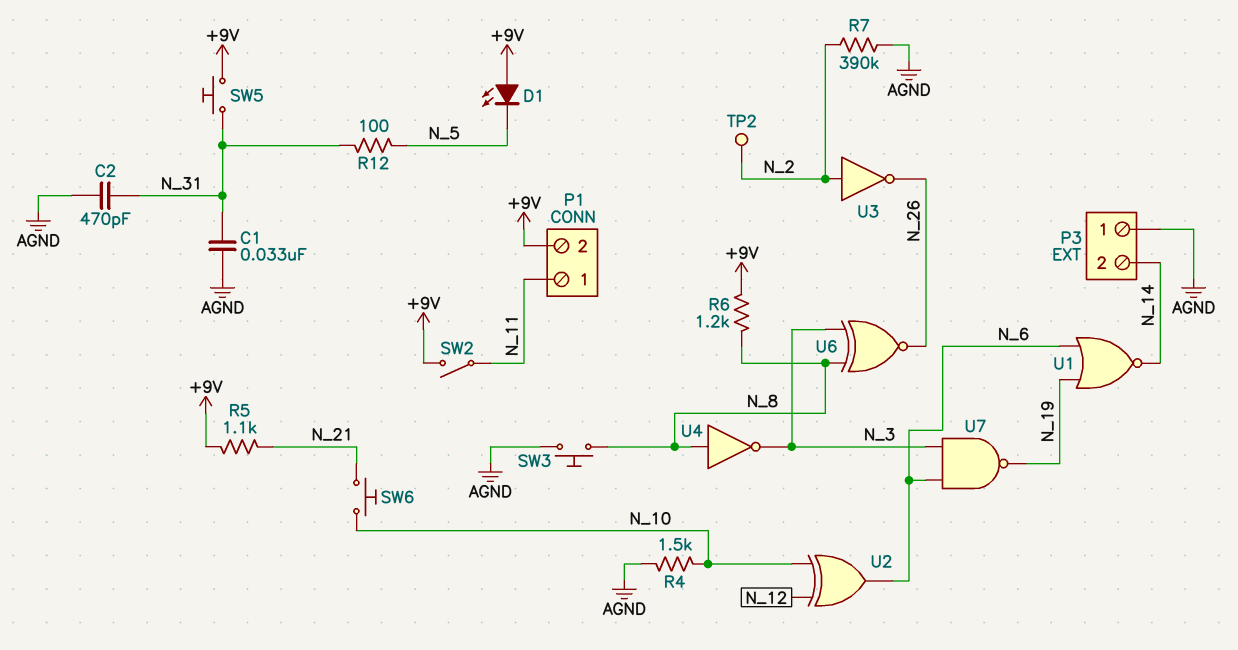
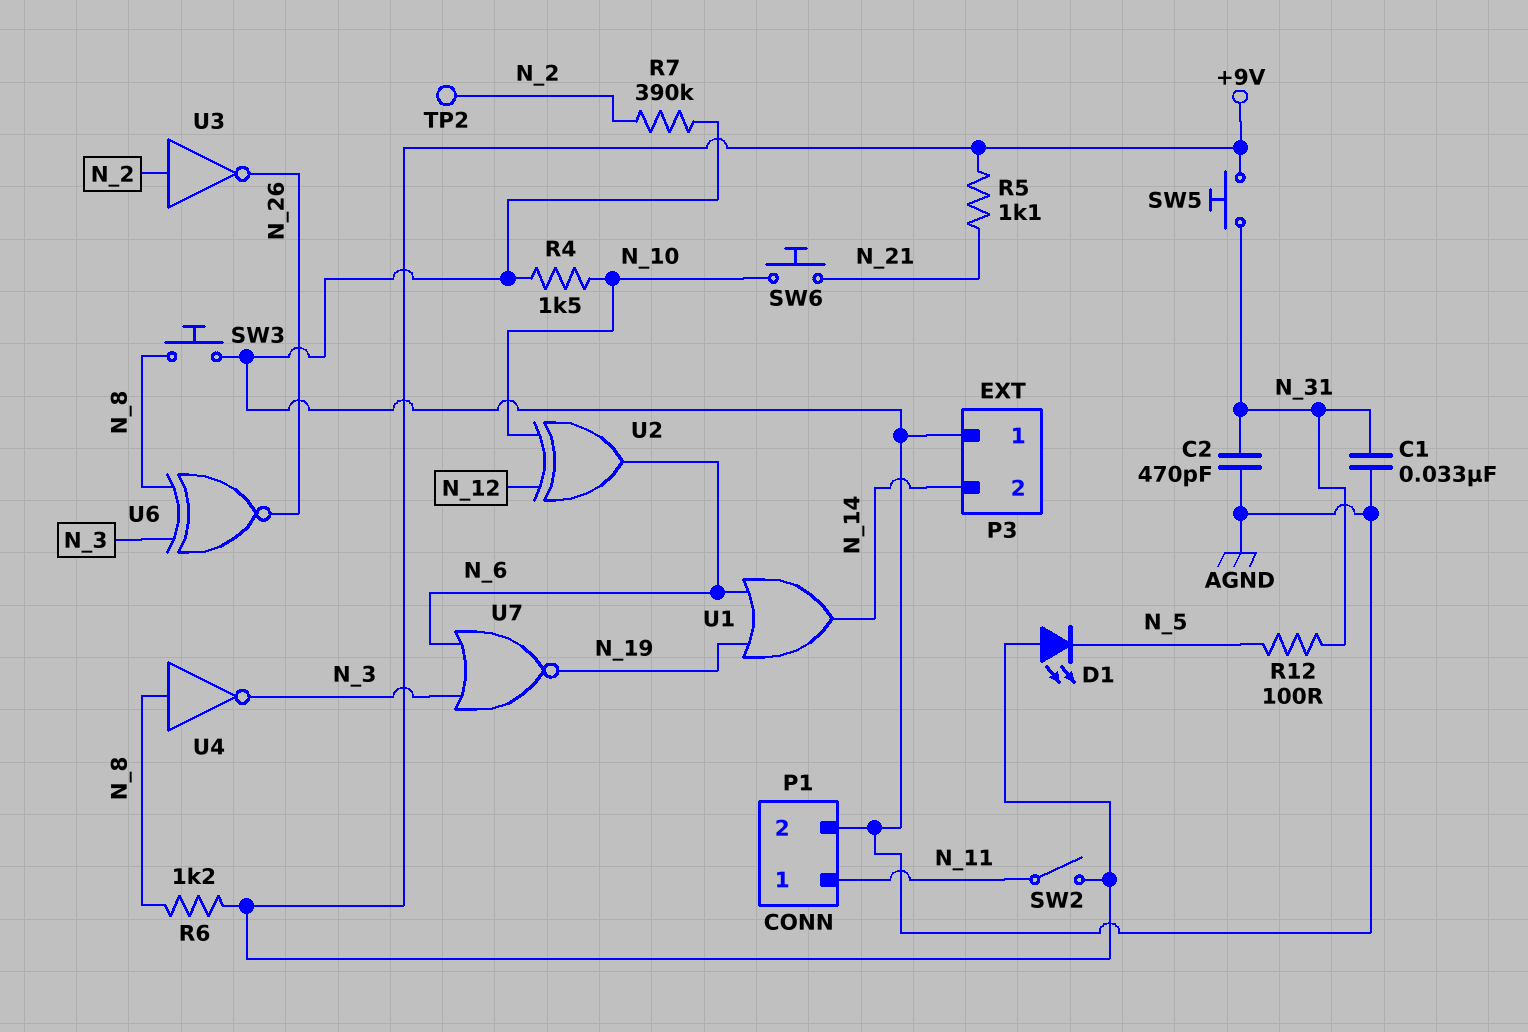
P1 pin 2: +9V -> AGND
U1: NOR (in N_6, in N_19, out N_14) -> OR (in N_6, in N_19, out N_14)
U7: NAND (in N_3, in N_6, out N_19) -> NOR (in N_3, in N_6, out N_19)

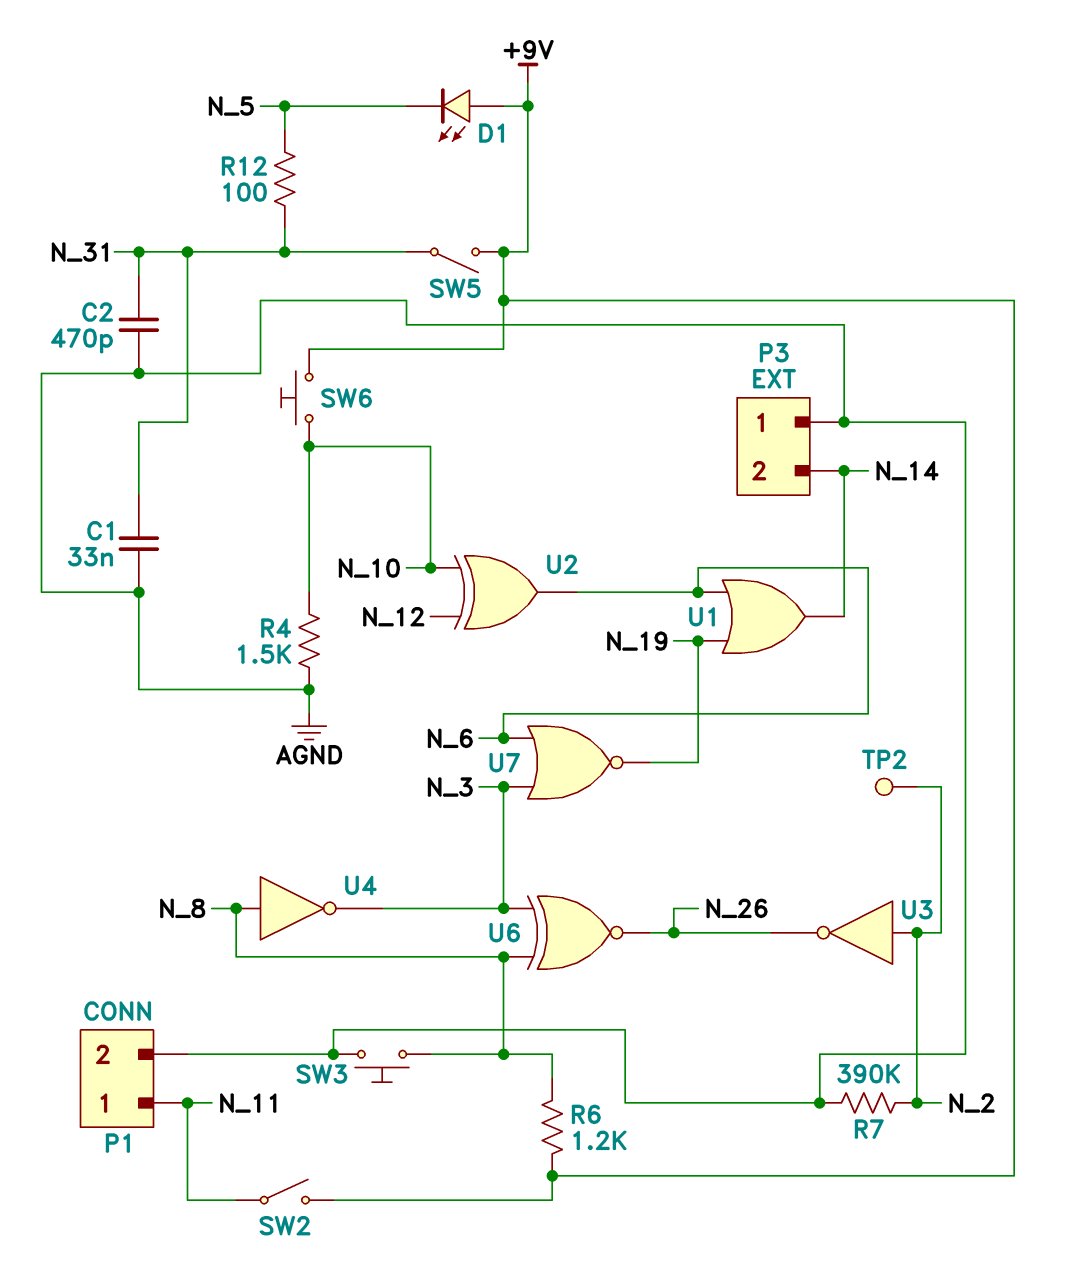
R5: 1.1k (+9V, N_21) -> none
SW5: button (+9V, N_31) -> switch (+9V, N_31)
SW6: button (N_10, N_21) -> button (+9V, N_10)

